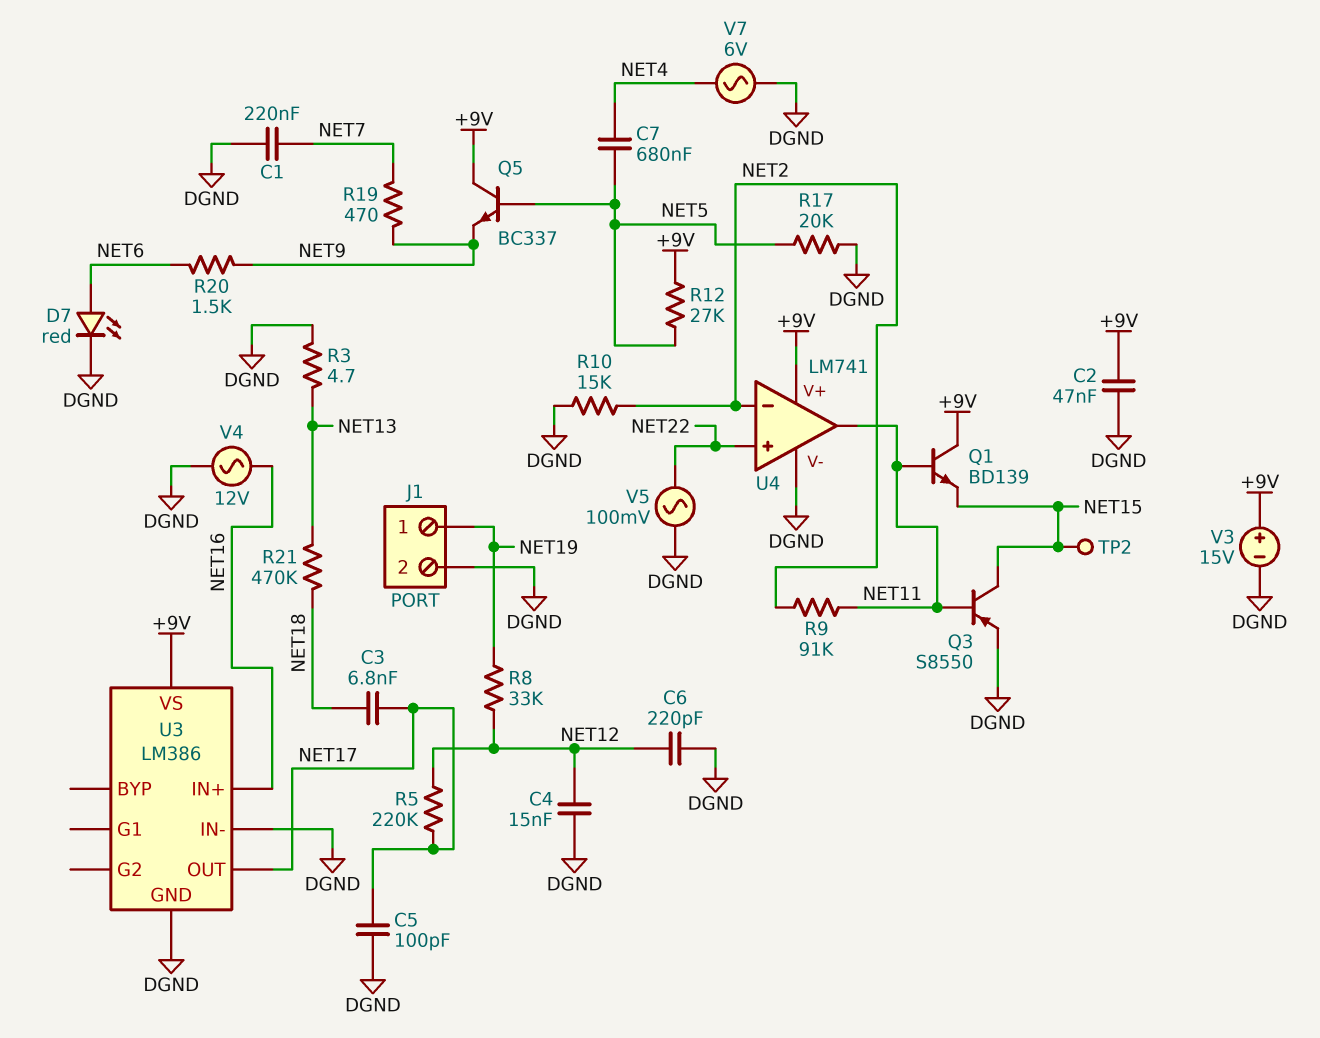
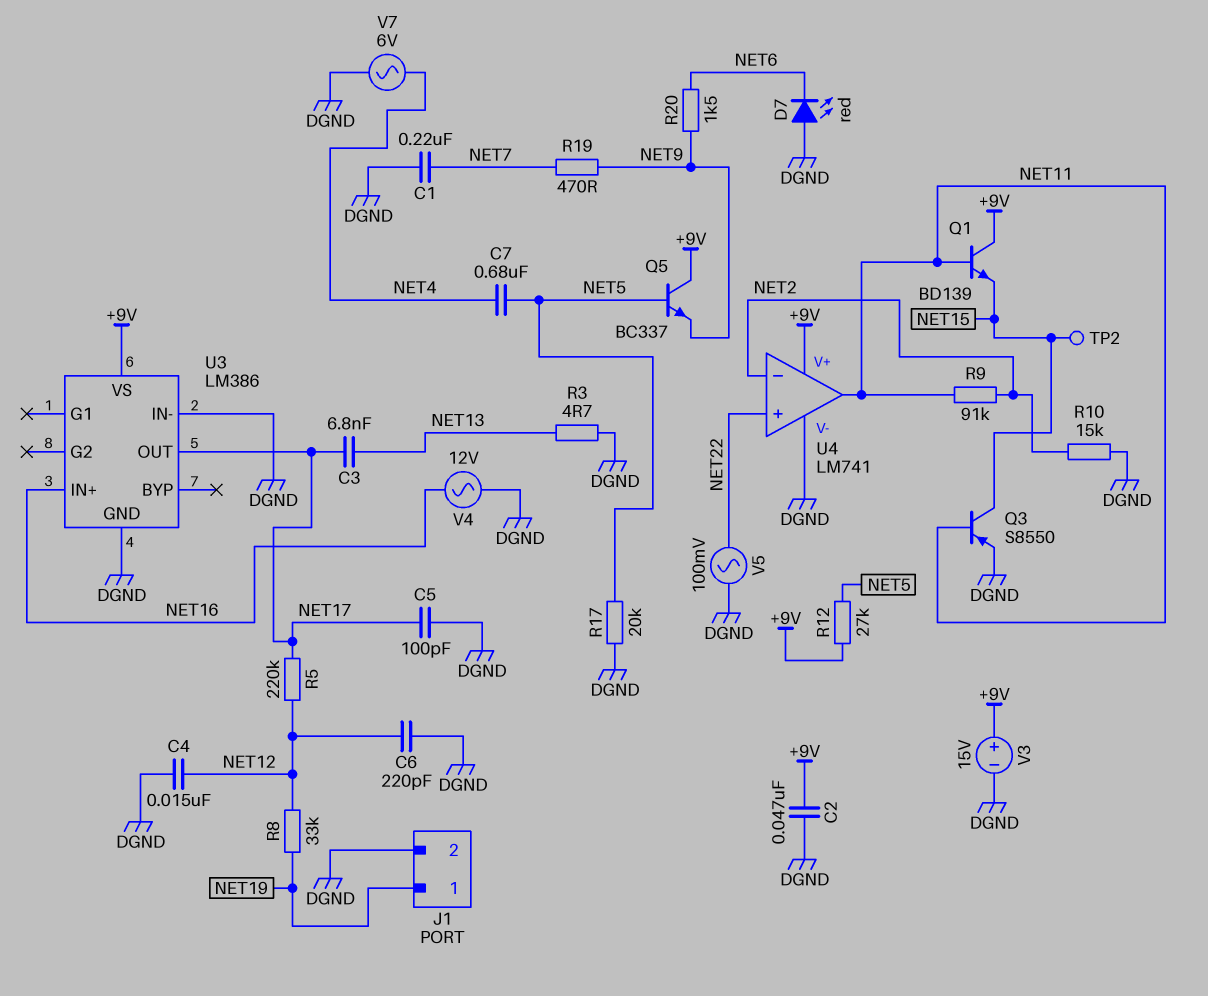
C3: 6.8nF (NET17, NET18) -> 6.8nF (NET13, NET17)
D7: LED red (A NET6, K DGND) -> LED red (A DGND, K NET6)
R21: 470k (NET13, NET18) -> none

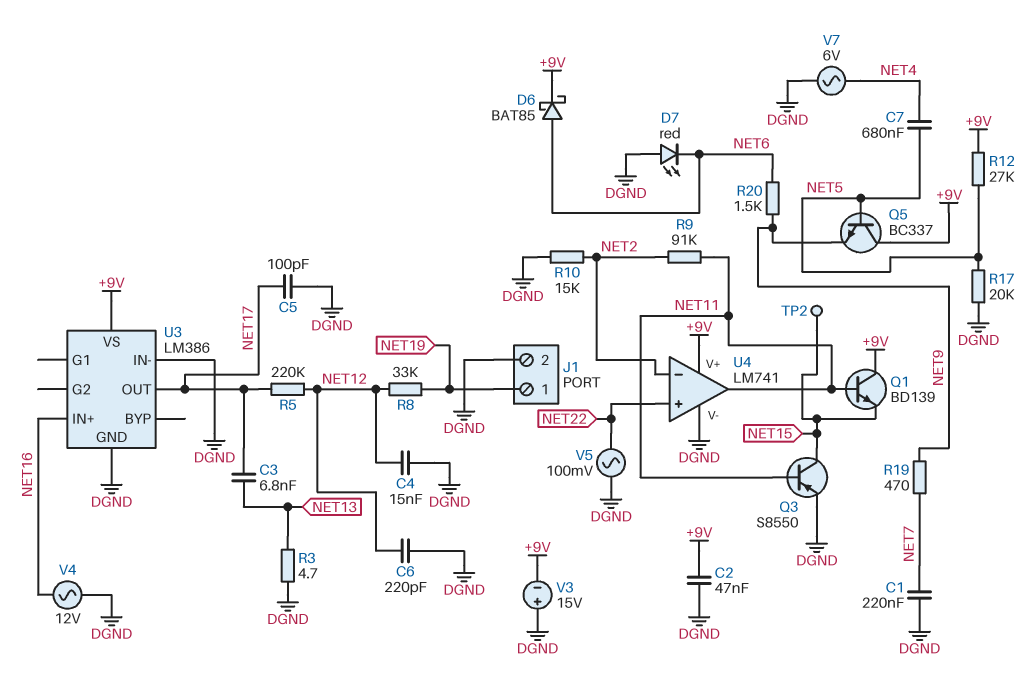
D6: none -> schottky BAT85 (A NET6, K +9V)
V3: 15V (plus +9V, minus DGND) -> 15V (plus DGND, minus +9V)

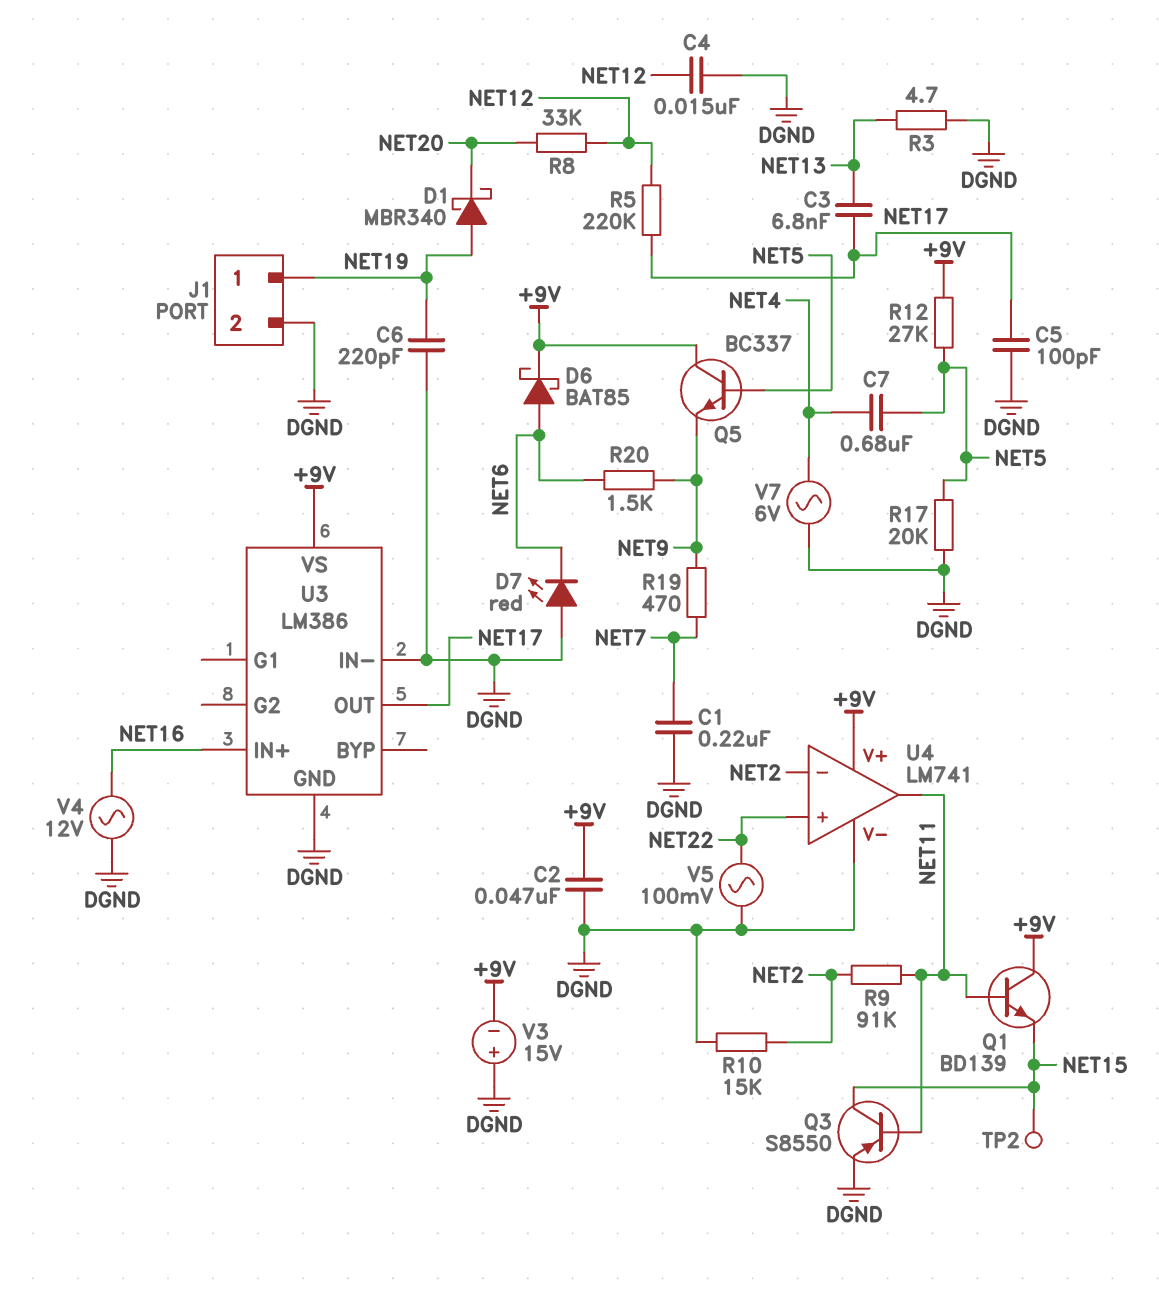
C6: 220pF (DGND, NET12) -> 220pF (DGND, NET19)
D1: none -> schottky MBR340 (A NET19, K NET20)
R8: 33k (NET12, NET19) -> 33k (NET12, NET20)

